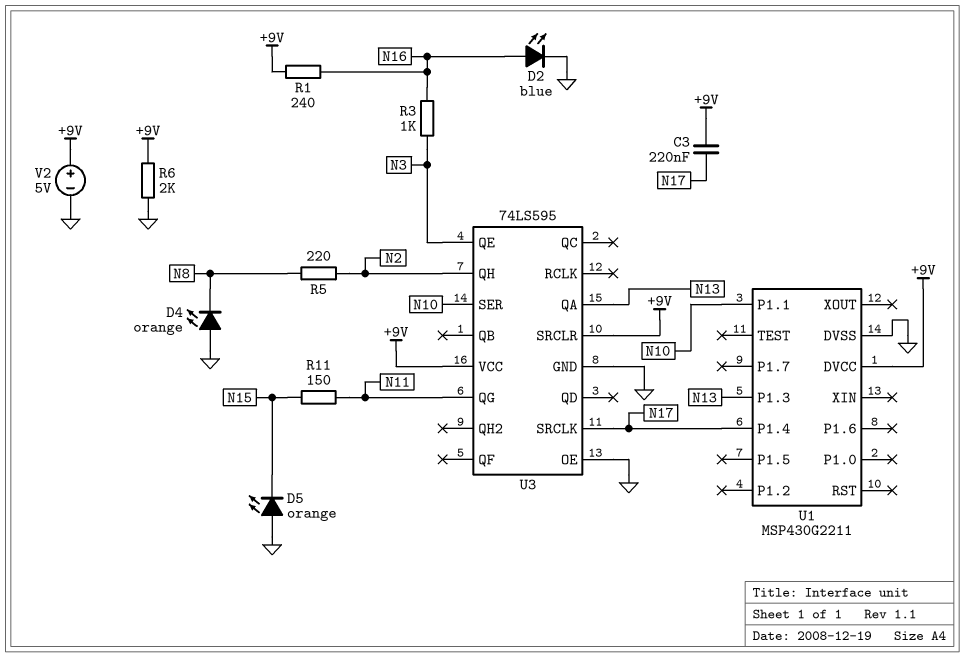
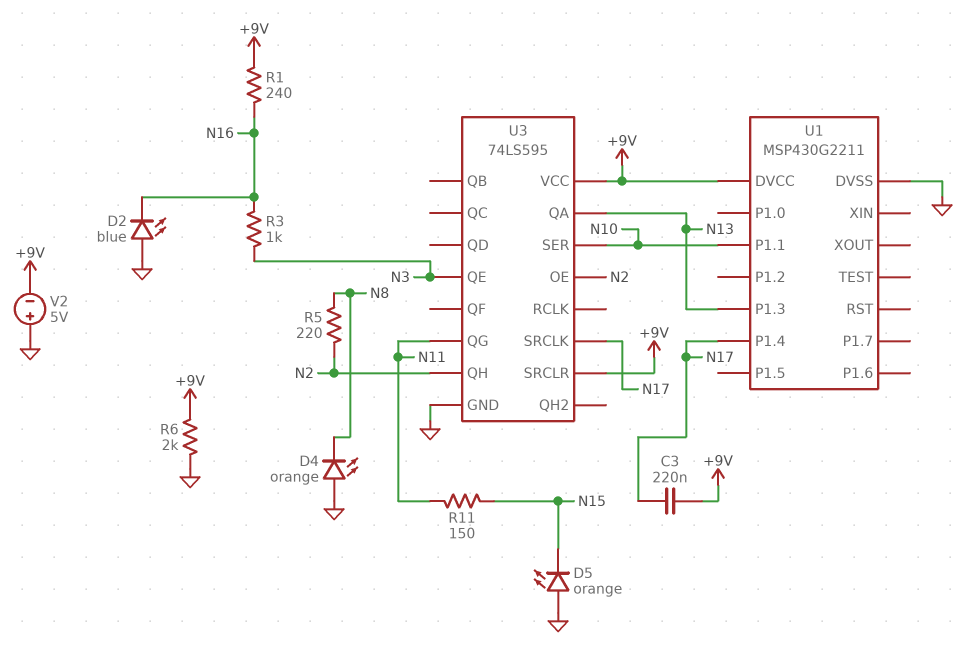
D2: LED blue (A N16, K GND) -> LED blue (A GND, K N16)
U3 pin OE: GND -> N2
V2: 5V (plus +9V, minus GND) -> 5V (plus GND, minus +9V)

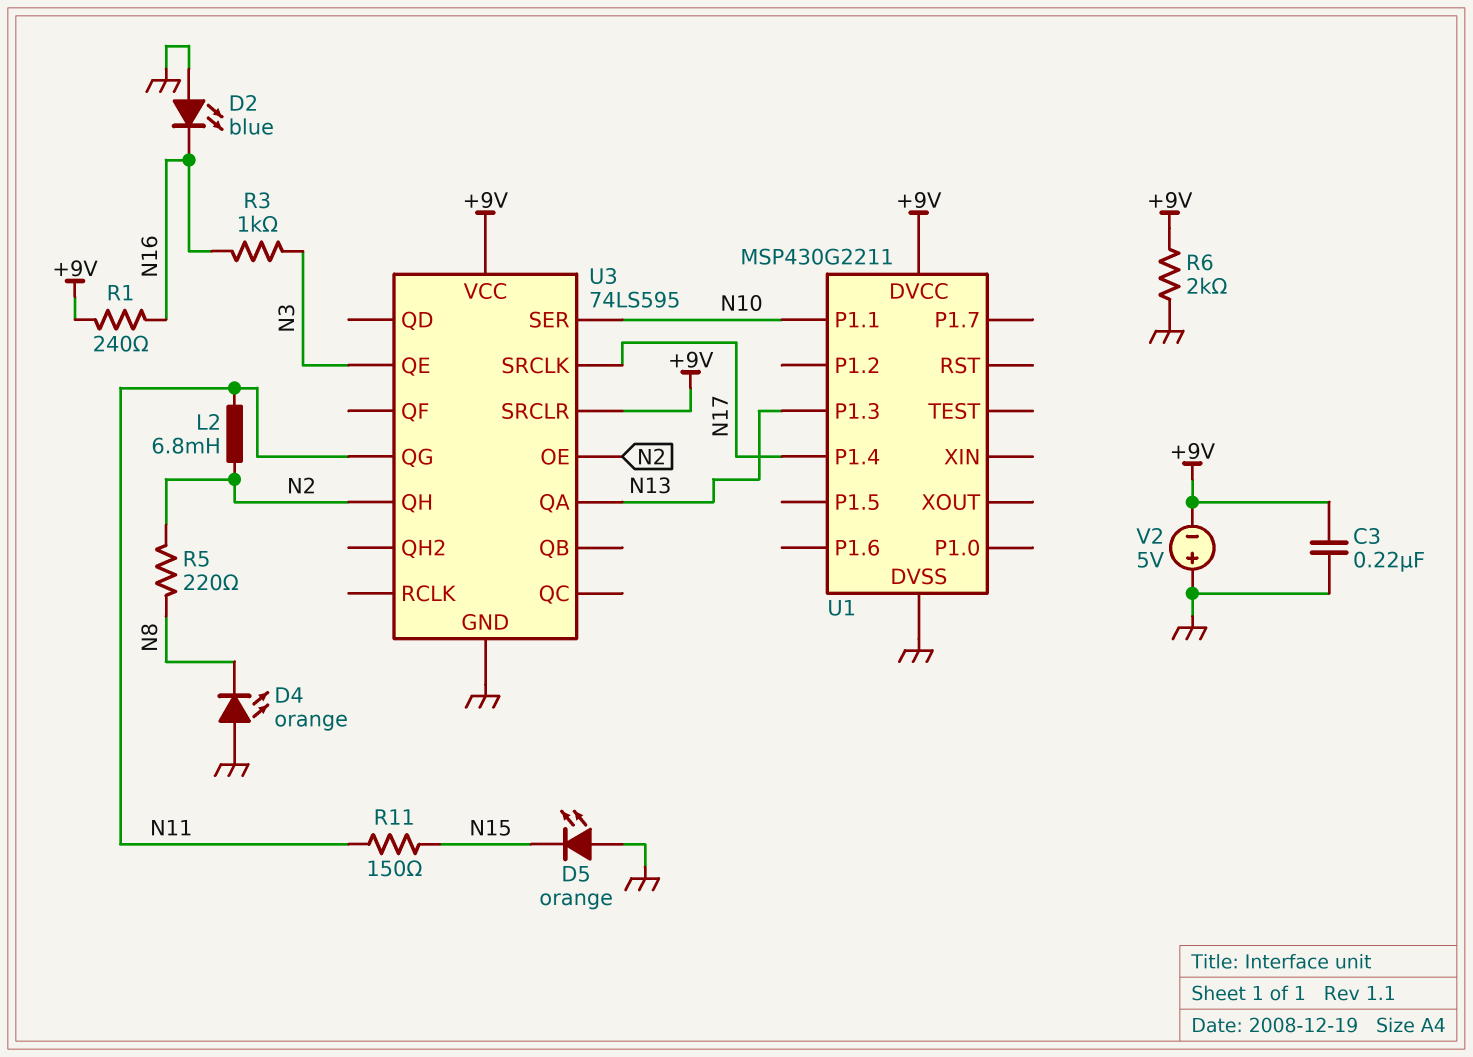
C3: 220nF (+9V, N17) -> 220nF (+9V, GND)
L2: none -> 6.8mH (N2, N11)

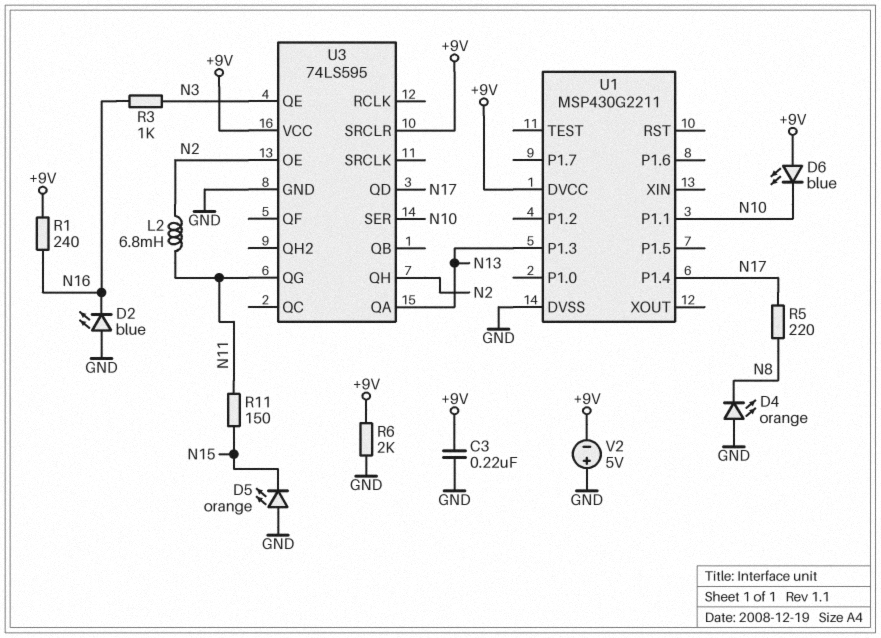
D6: none -> LED blue (A +9V, K N10)
R5: 220 (N2, N8) -> 220 (N8, N17)
U3 pin QD: none -> N17
U3 pin SRCLK: N17 -> none

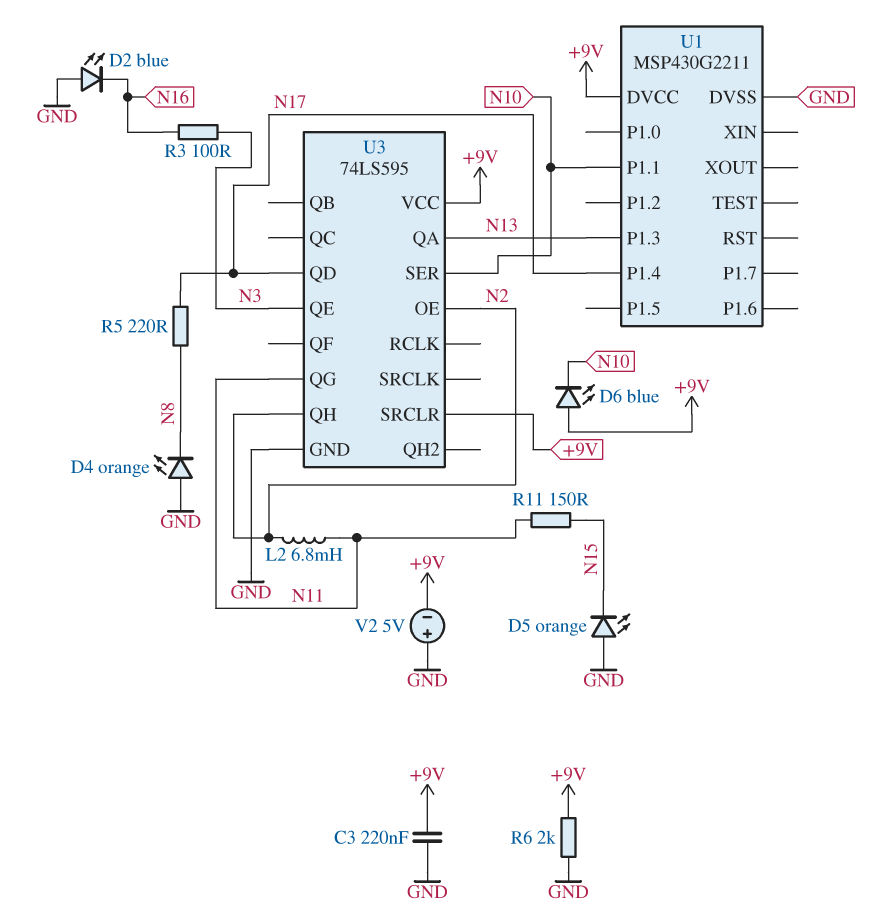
R1: 240 (+9V, N16) -> none
R3: 1k (N3, N16) -> 100 (N3, N16)

